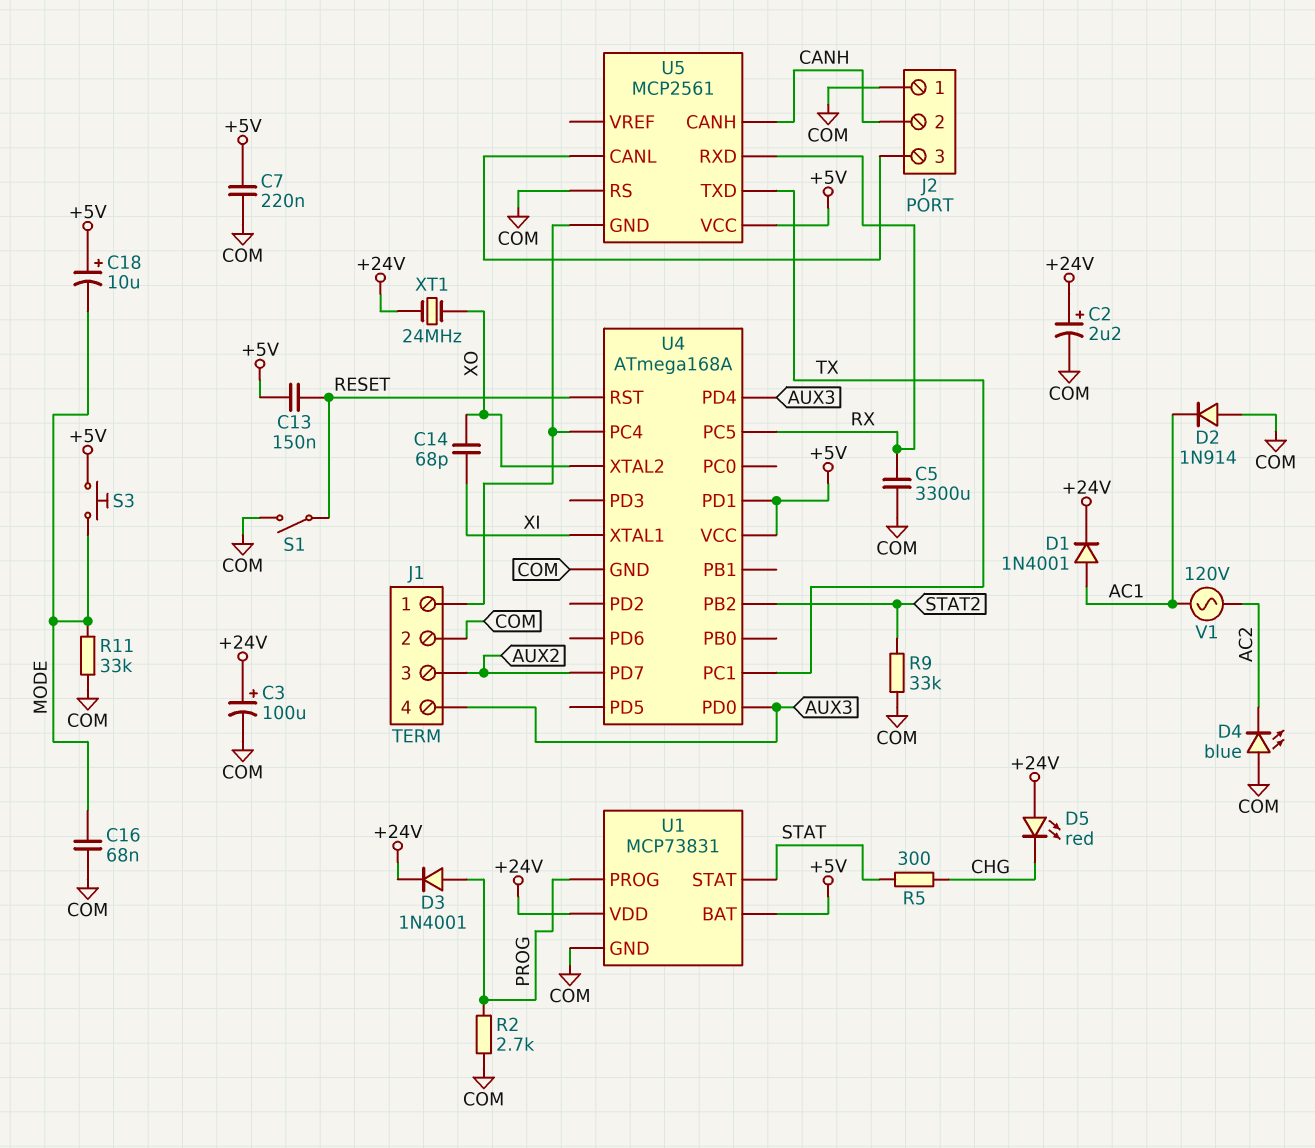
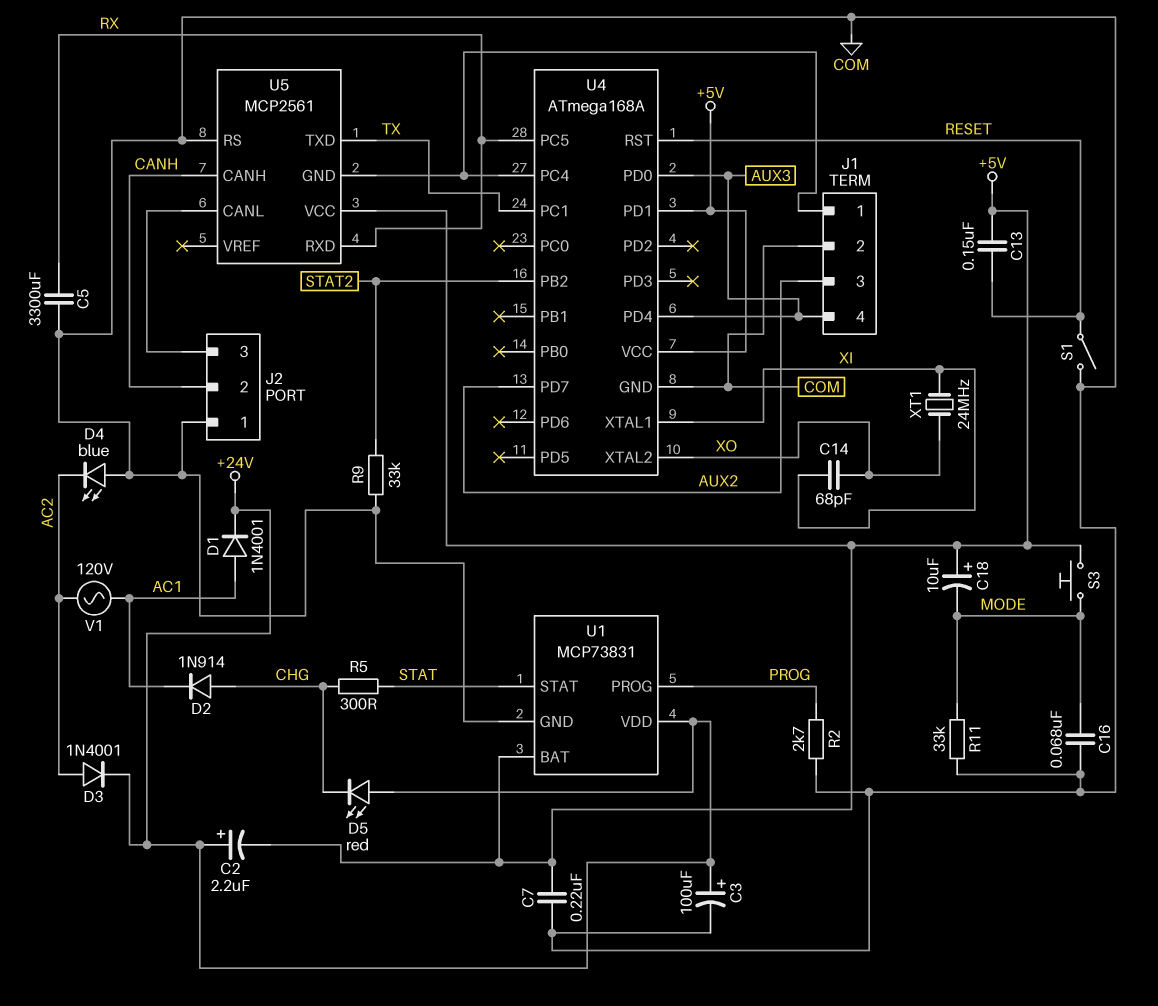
C2: 2.2uF (plus +24V, minus COM) -> 2.2uF (plus +24V, minus +5V)
D2: diode 1N914 (A COM, K AC1) -> diode 1N914 (A CHG, K AC1)
D3: diode 1N4001 (A PROG, K +24V) -> diode 1N4001 (A AC2, K +24V)
XT1: 24MHz (+24V, XO) -> 24MHz (XI, XO)

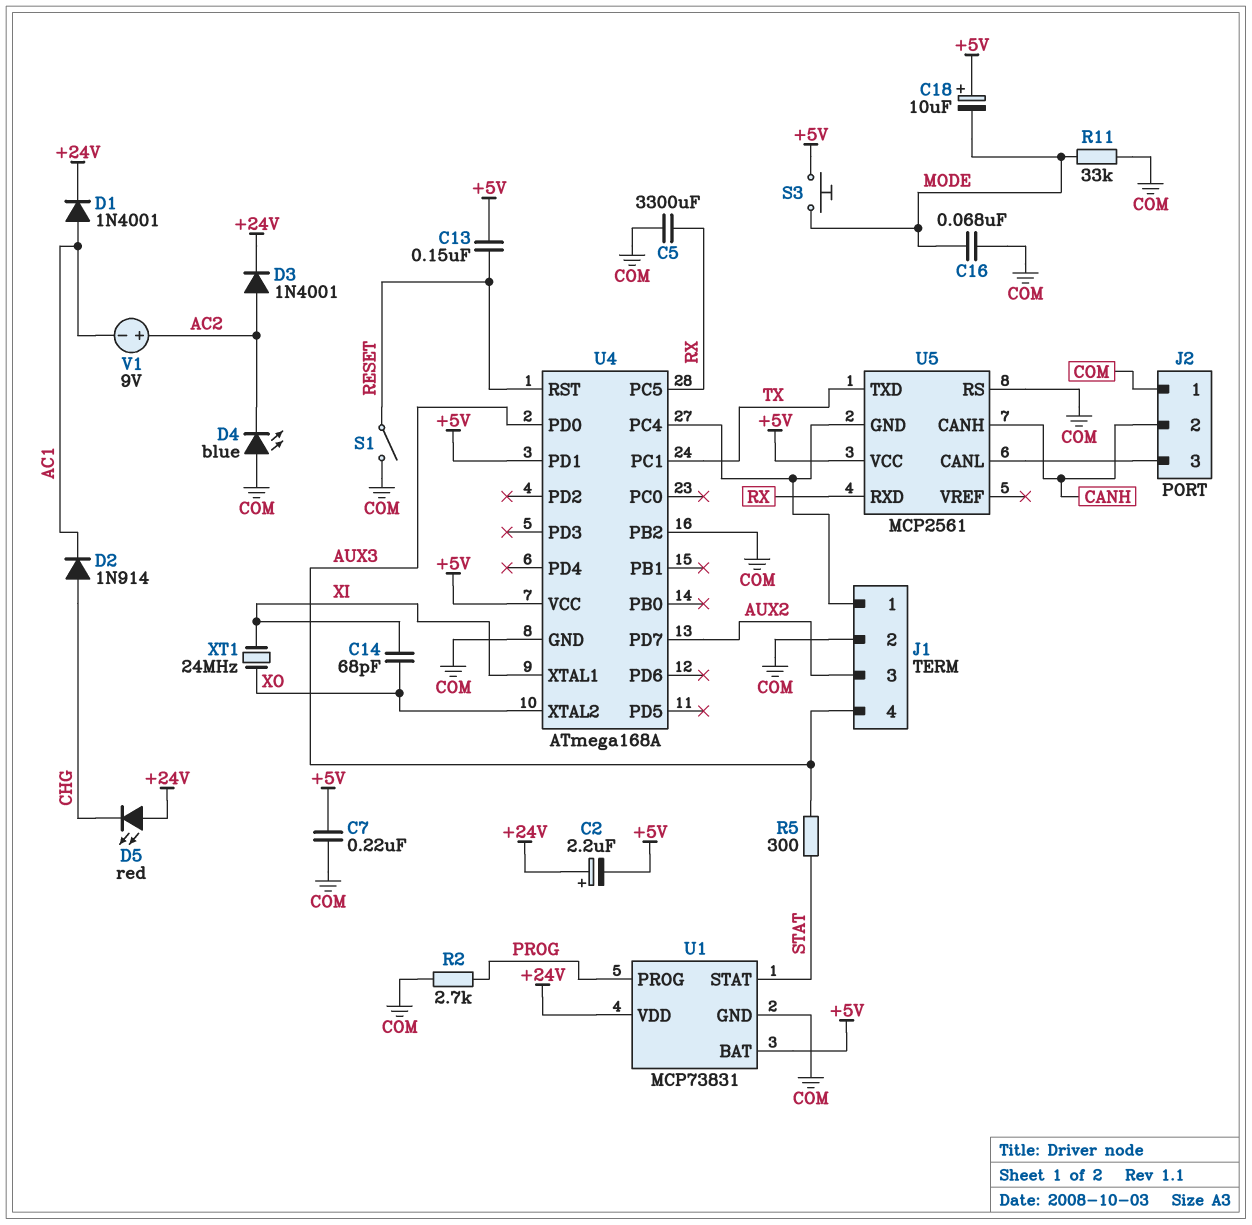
C3: 100uF (plus +24V, minus COM) -> none
R5: 300 (CHG, STAT) -> 300 (AUX3, STAT)
R9: 33k (COM, STAT2) -> none
U4 pin PB2: STAT2 -> COM
U4 pin PD4: AUX3 -> none
V1: AC 120V (AC1, AC2) -> 9V (plus AC2, minus AC1)

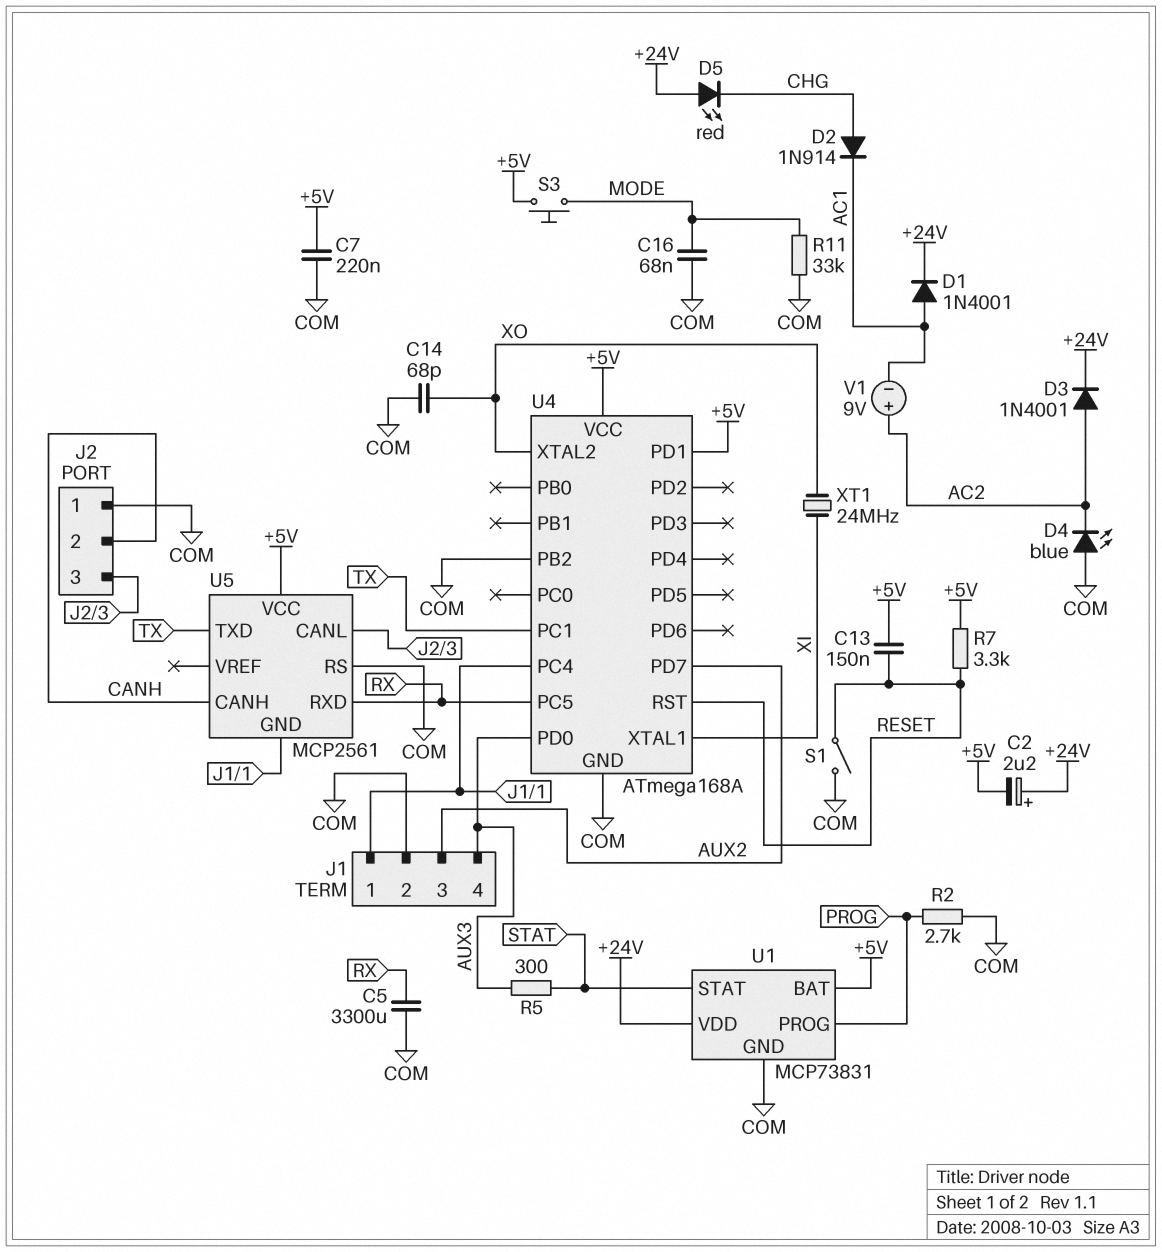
C14: 68pF (XI, XO) -> 68pF (COM, XO)
C18: 10uF (plus +5V, minus MODE) -> none
R7: none -> 3.3k (+5V, RESET)

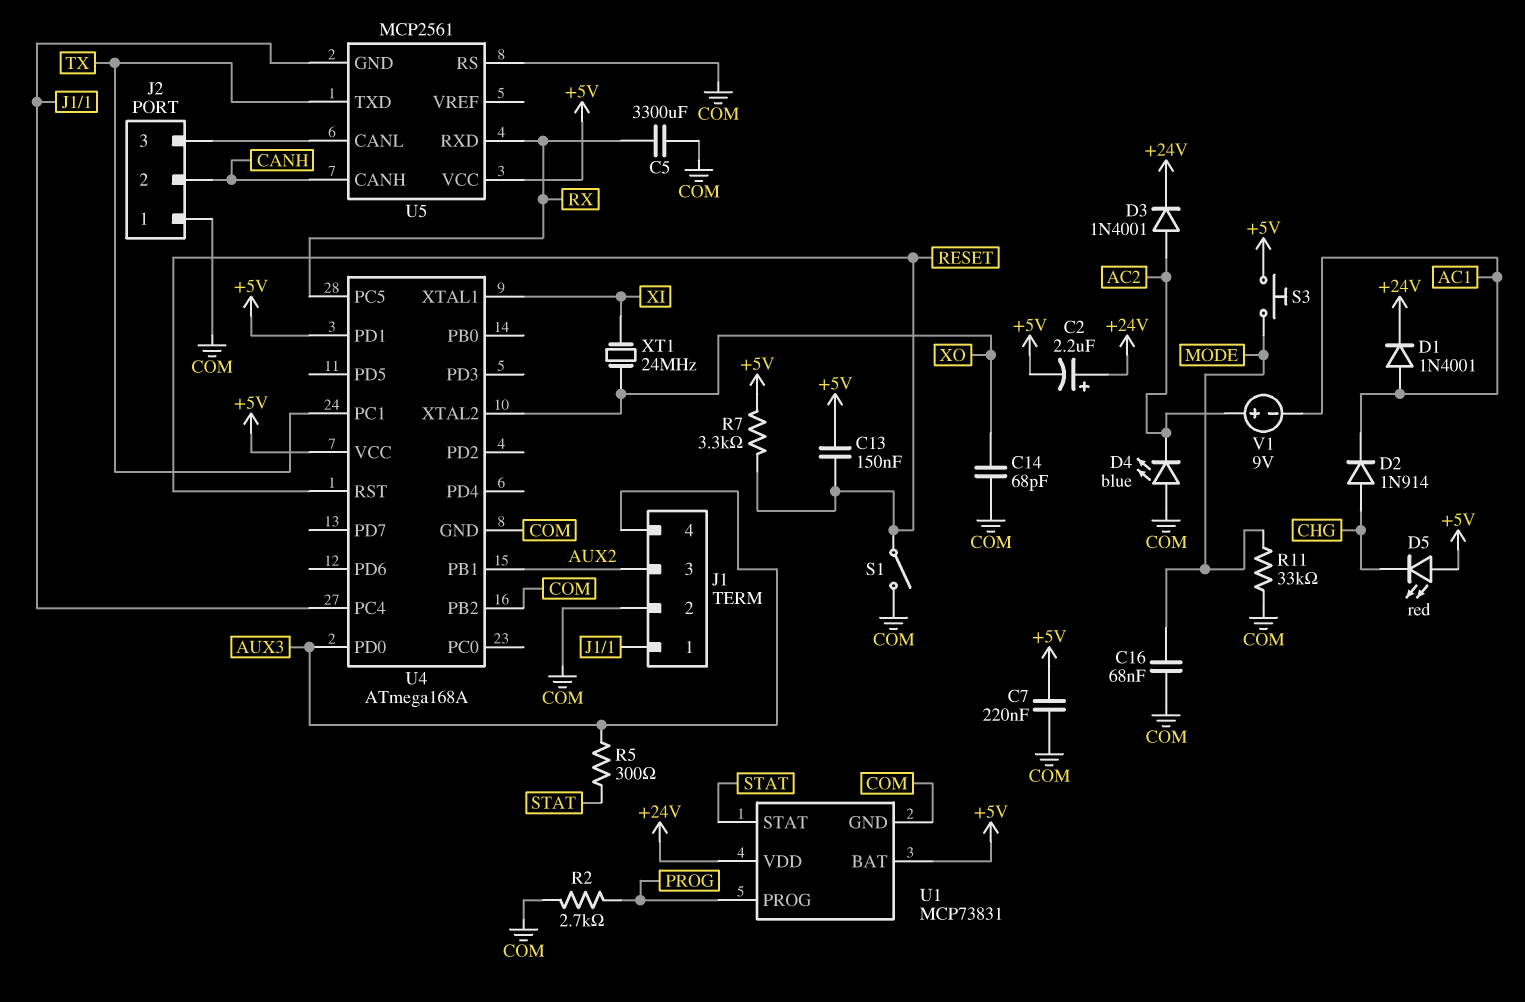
D5: LED red (A +24V, K CHG) -> LED red (A +5V, K CHG)
U4 pin PB1: none -> AUX2
U4 pin PD7: AUX2 -> none

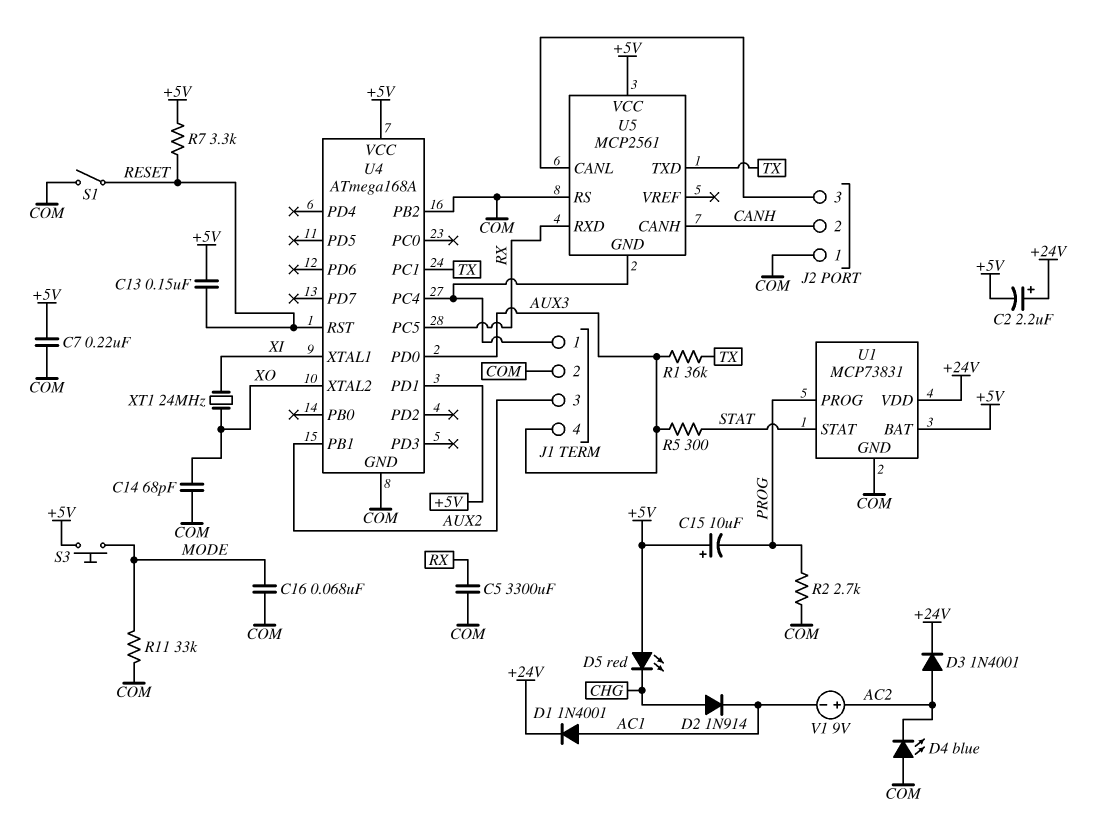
C15: none -> 10uF (plus +5V, minus PROG)
R1: none -> 36k (AUX3, TX)

